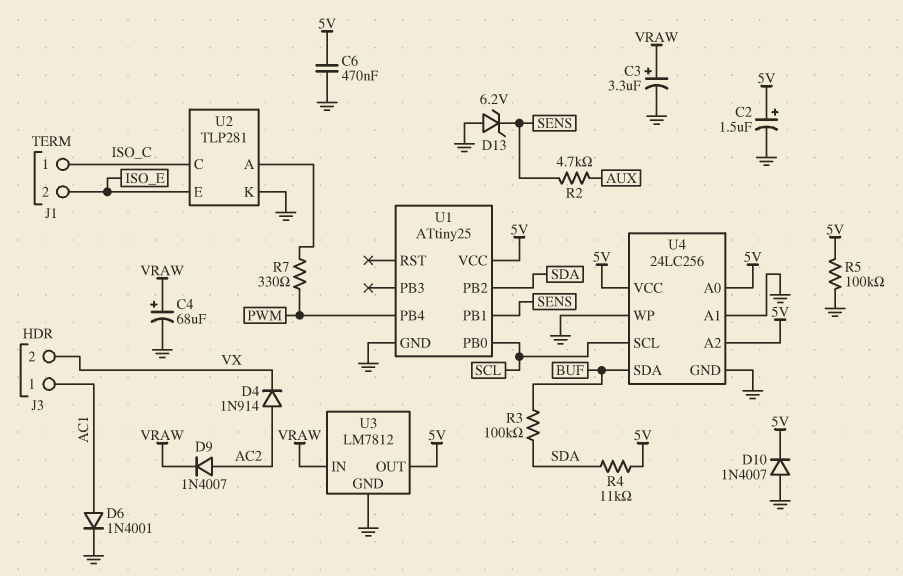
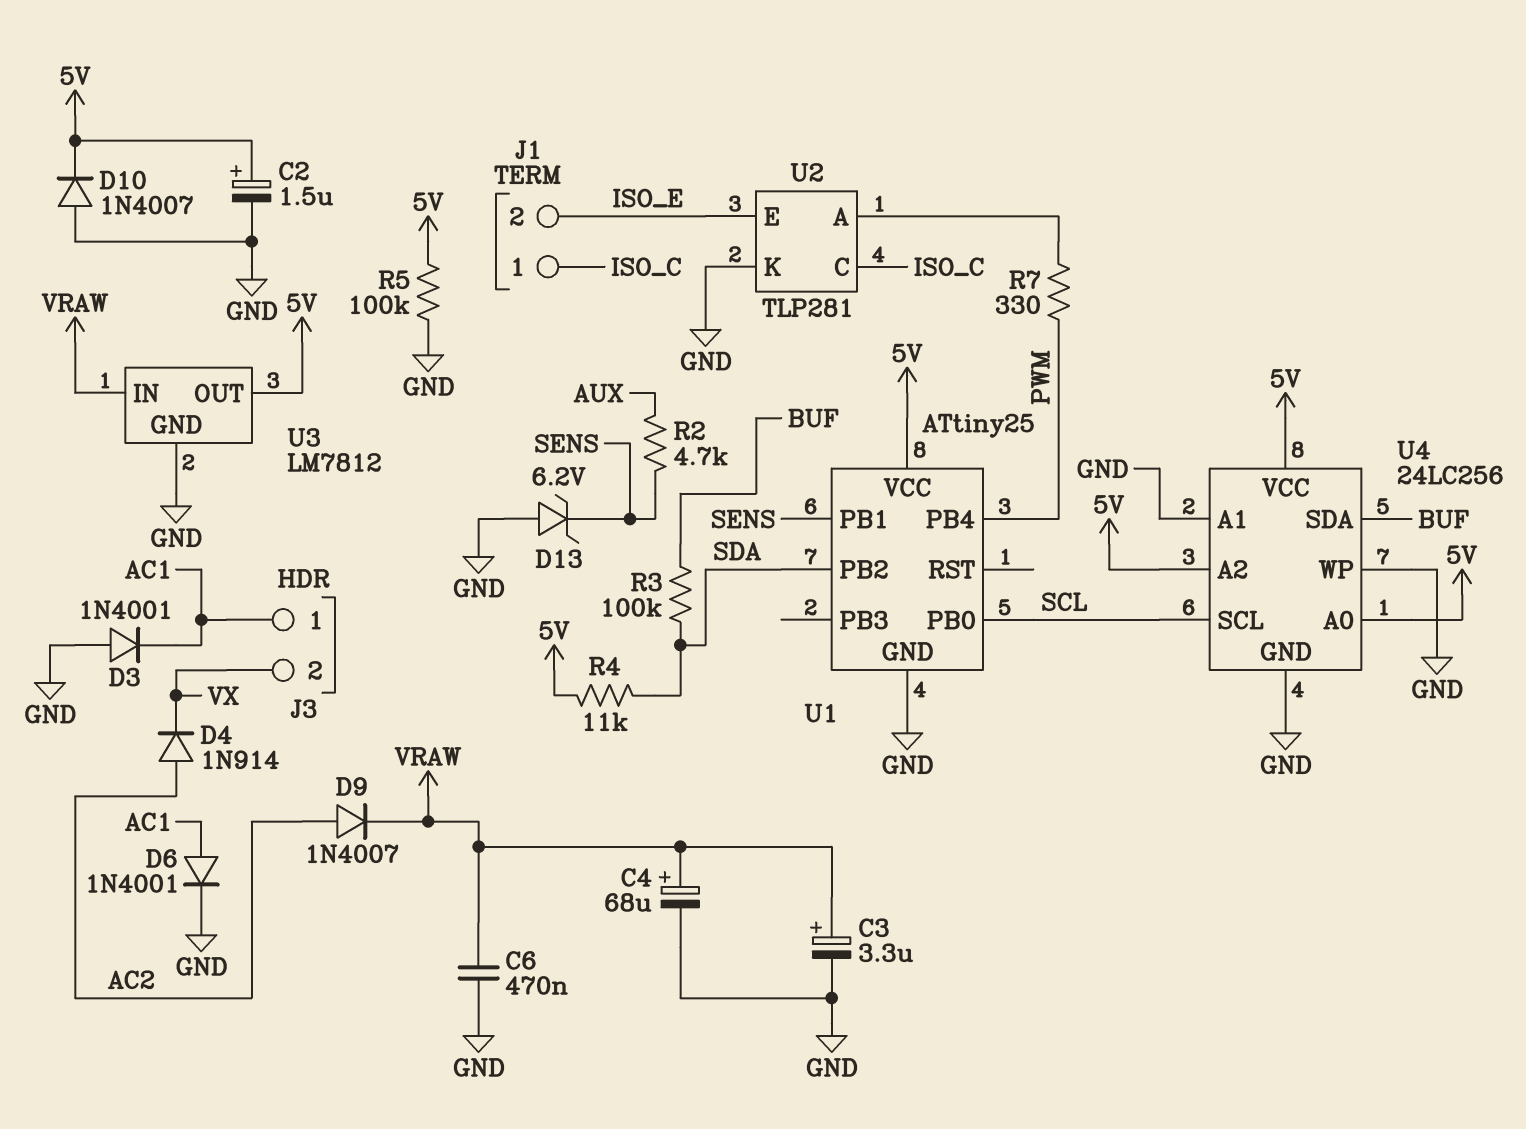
C6: 470nF (5V, GND) -> 470nF (GND, VRAW)
D3: none -> diode 1N4001 (A GND, K AC1)

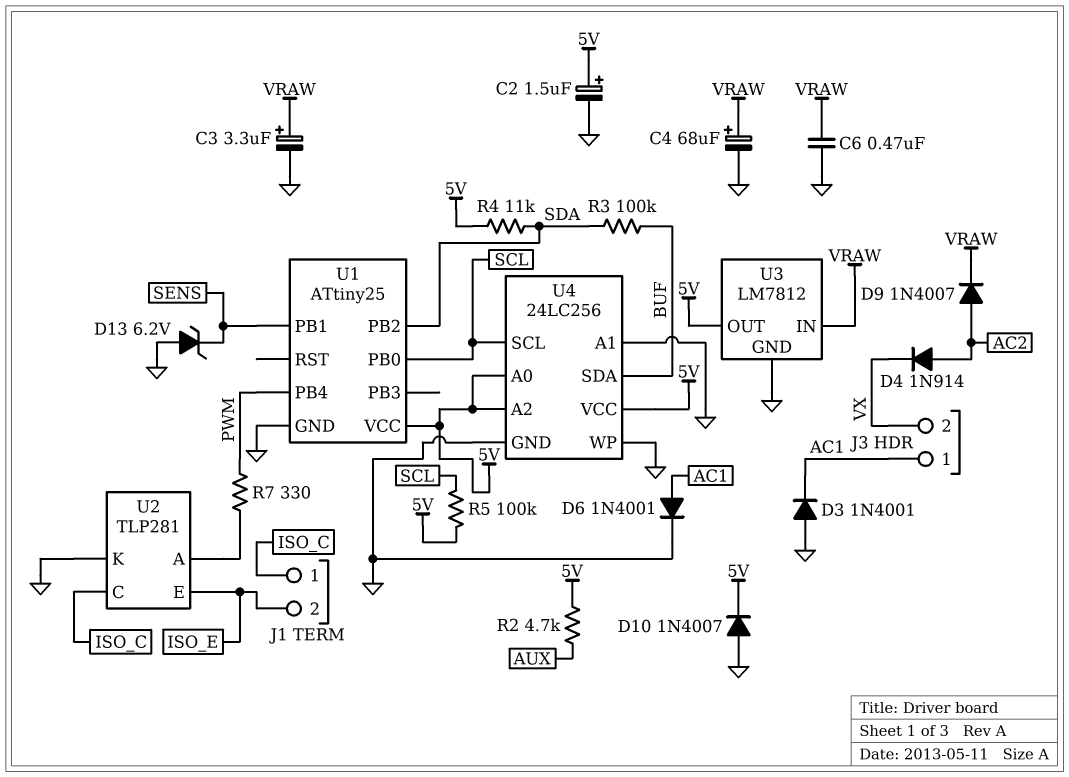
R2: 4.7k (AUX, SENS) -> 4.7k (5V, AUX)
R5: 100k (5V, GND) -> 100k (5V, SCL)

